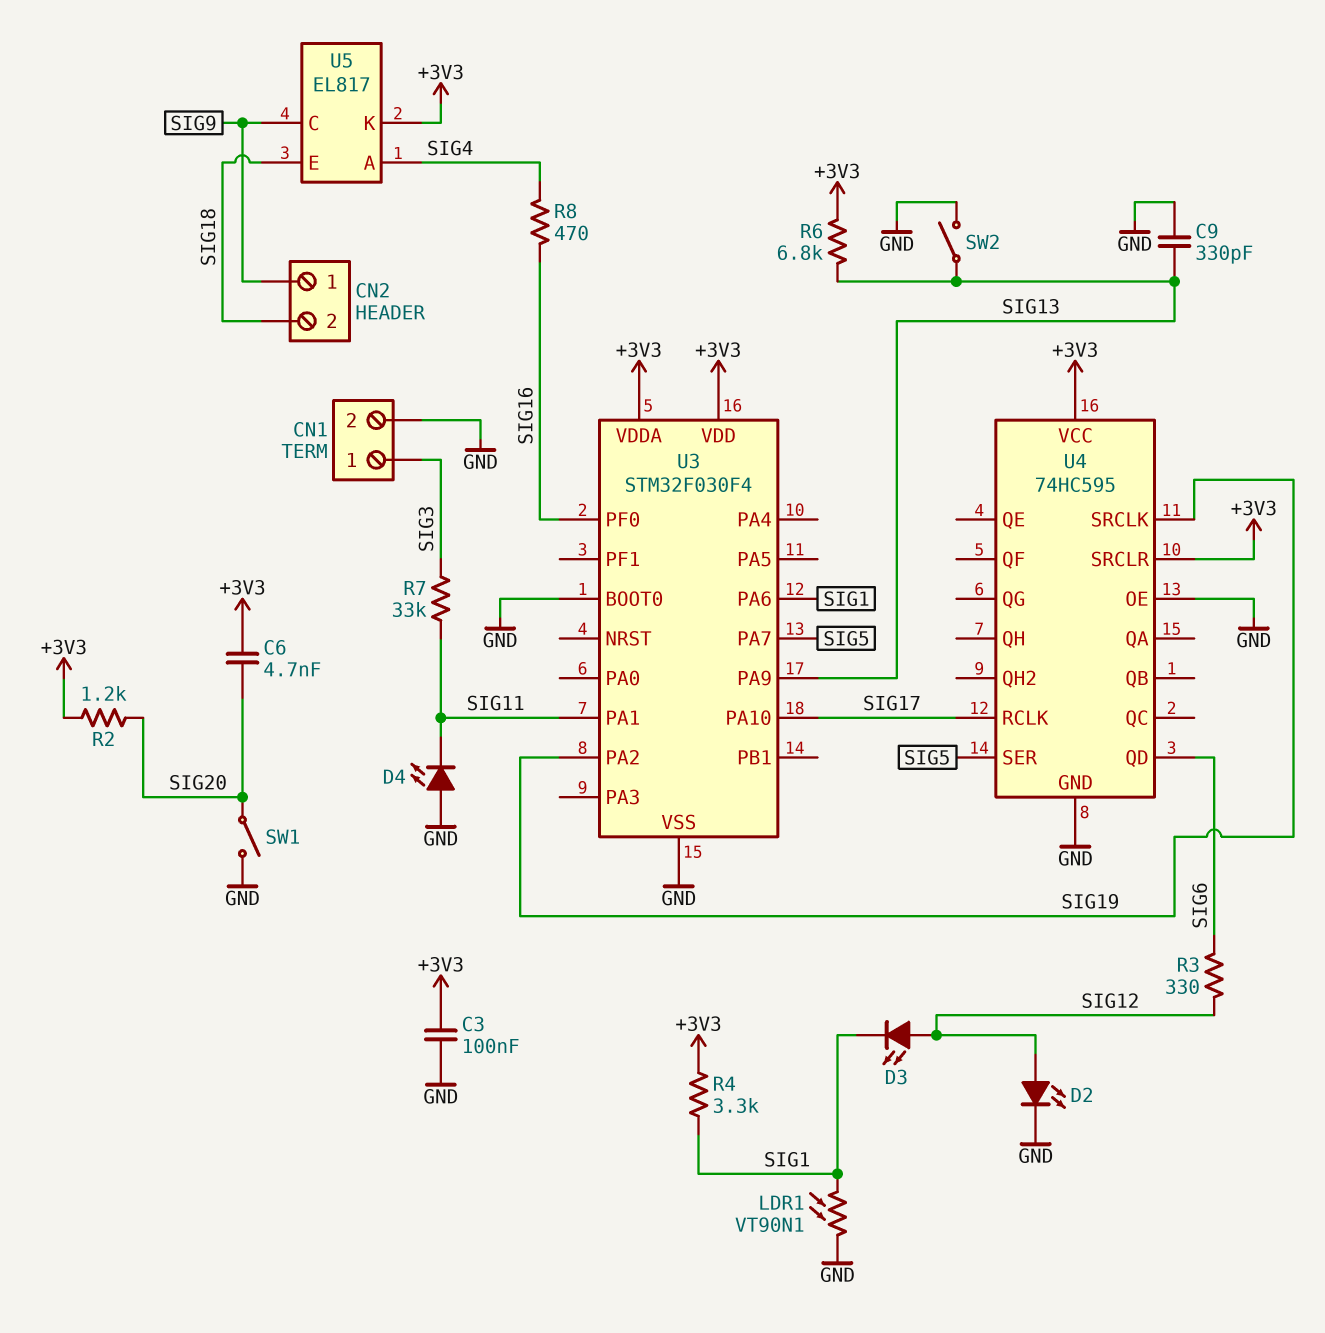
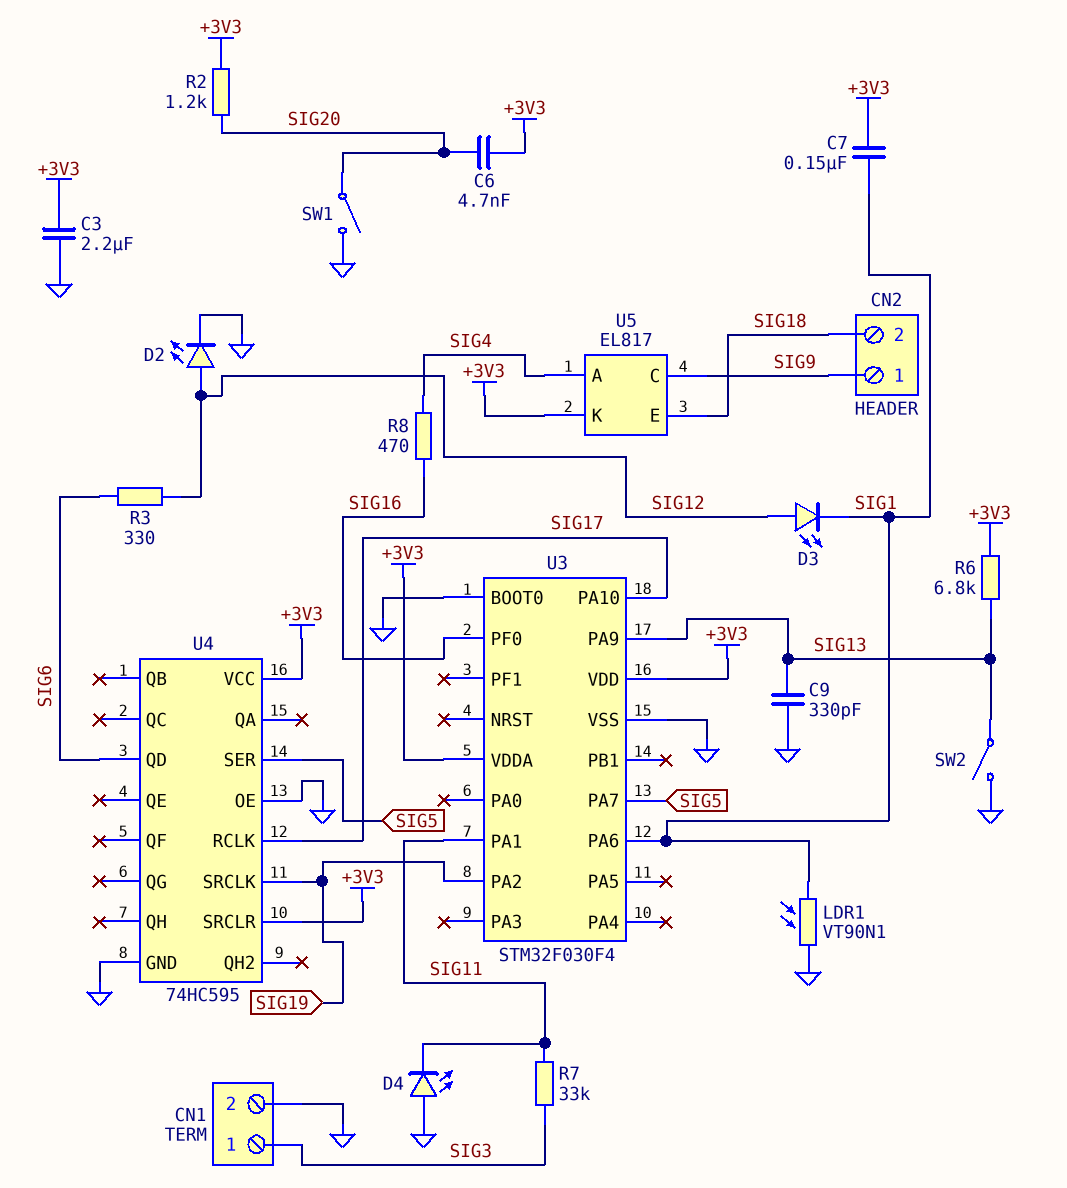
C3: 100nF (+3V3, GND) -> 2.2uF (+3V3, GND)
C7: none -> 150nF (+3V3, SIG1)
R4: 3.3k (+3V3, SIG1) -> none

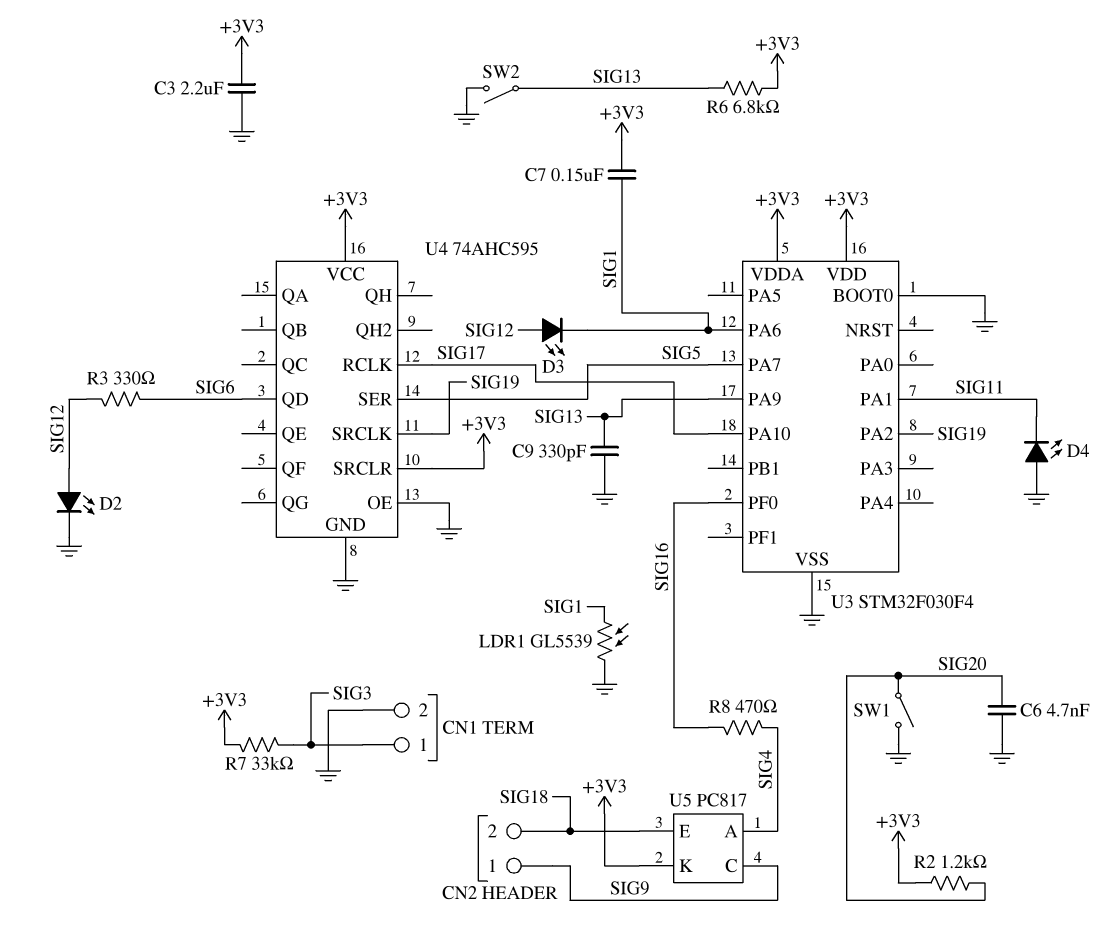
C6: 4.7nF (+3V3, SIG20) -> 4.7nF (GND, SIG20)
LDR1: VT90N1 (GND, SIG1) -> GL5539 (GND, SIG1)
R7: 33k (SIG3, SIG11) -> 33k (+3V3, SIG3)
U4: 74HC595 -> 74AHC595
U5: EL817 -> PC817

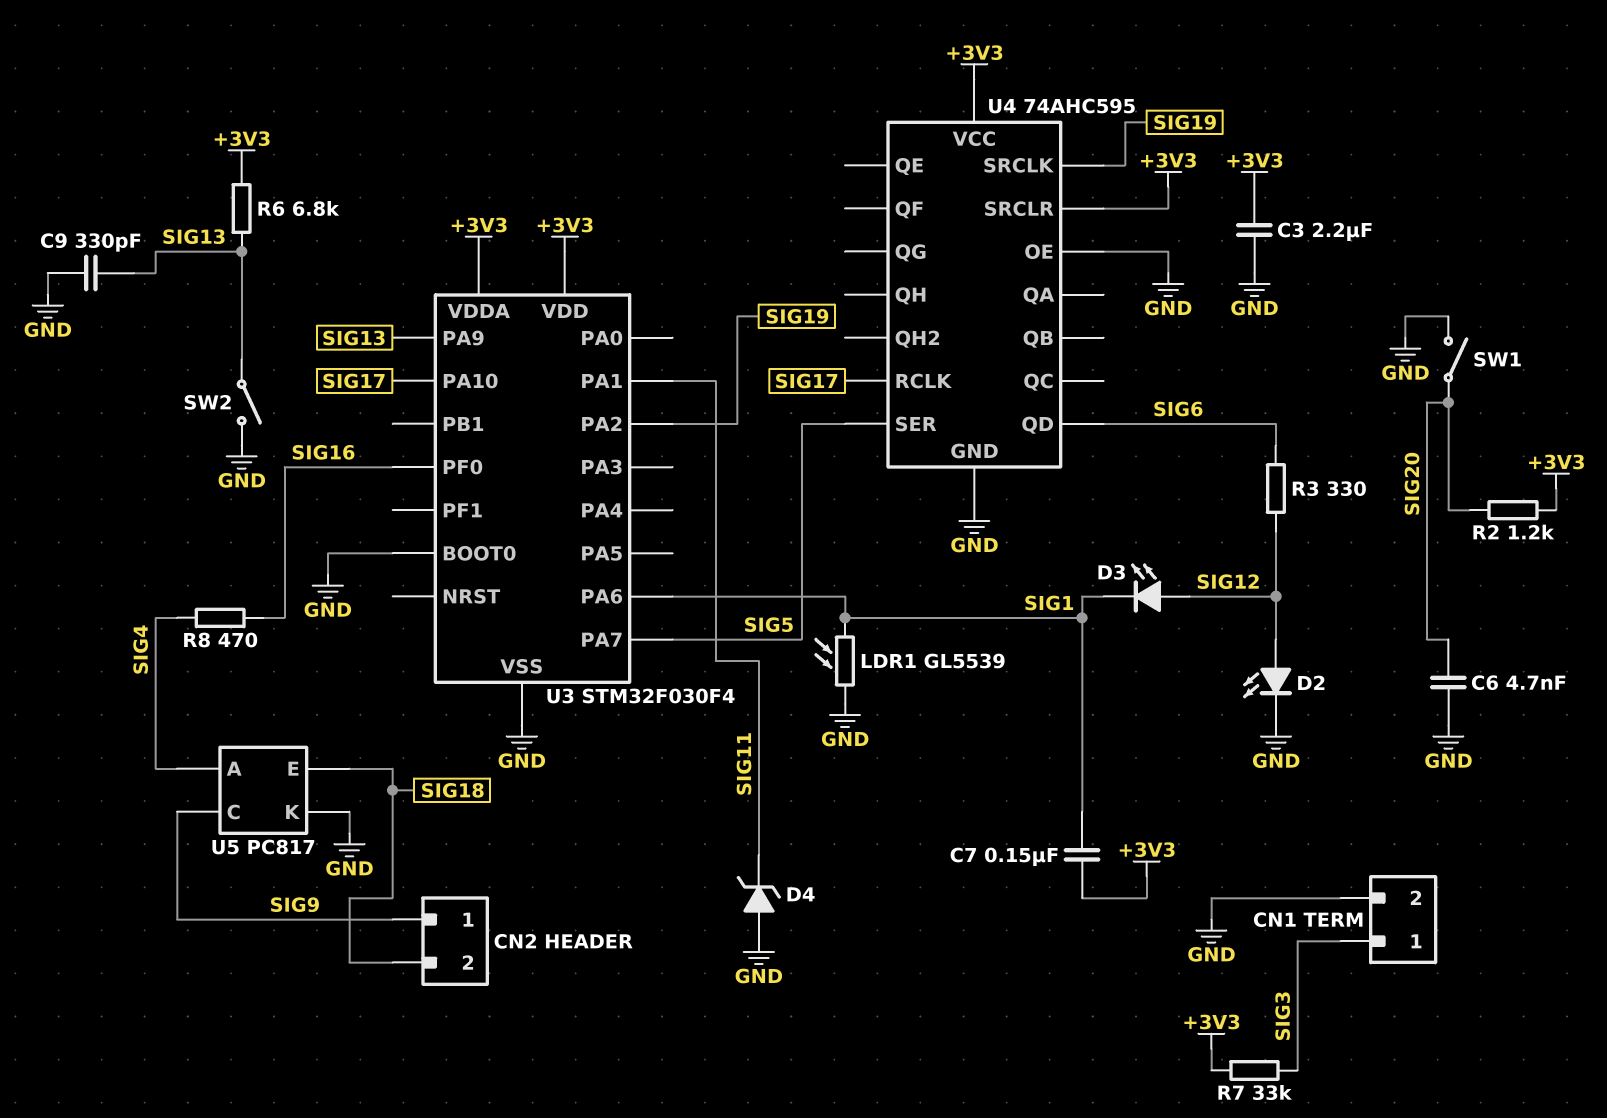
D4: LED (A GND, K SIG11) -> zener (A GND, K SIG11)
U5 pin K: +3V3 -> GND

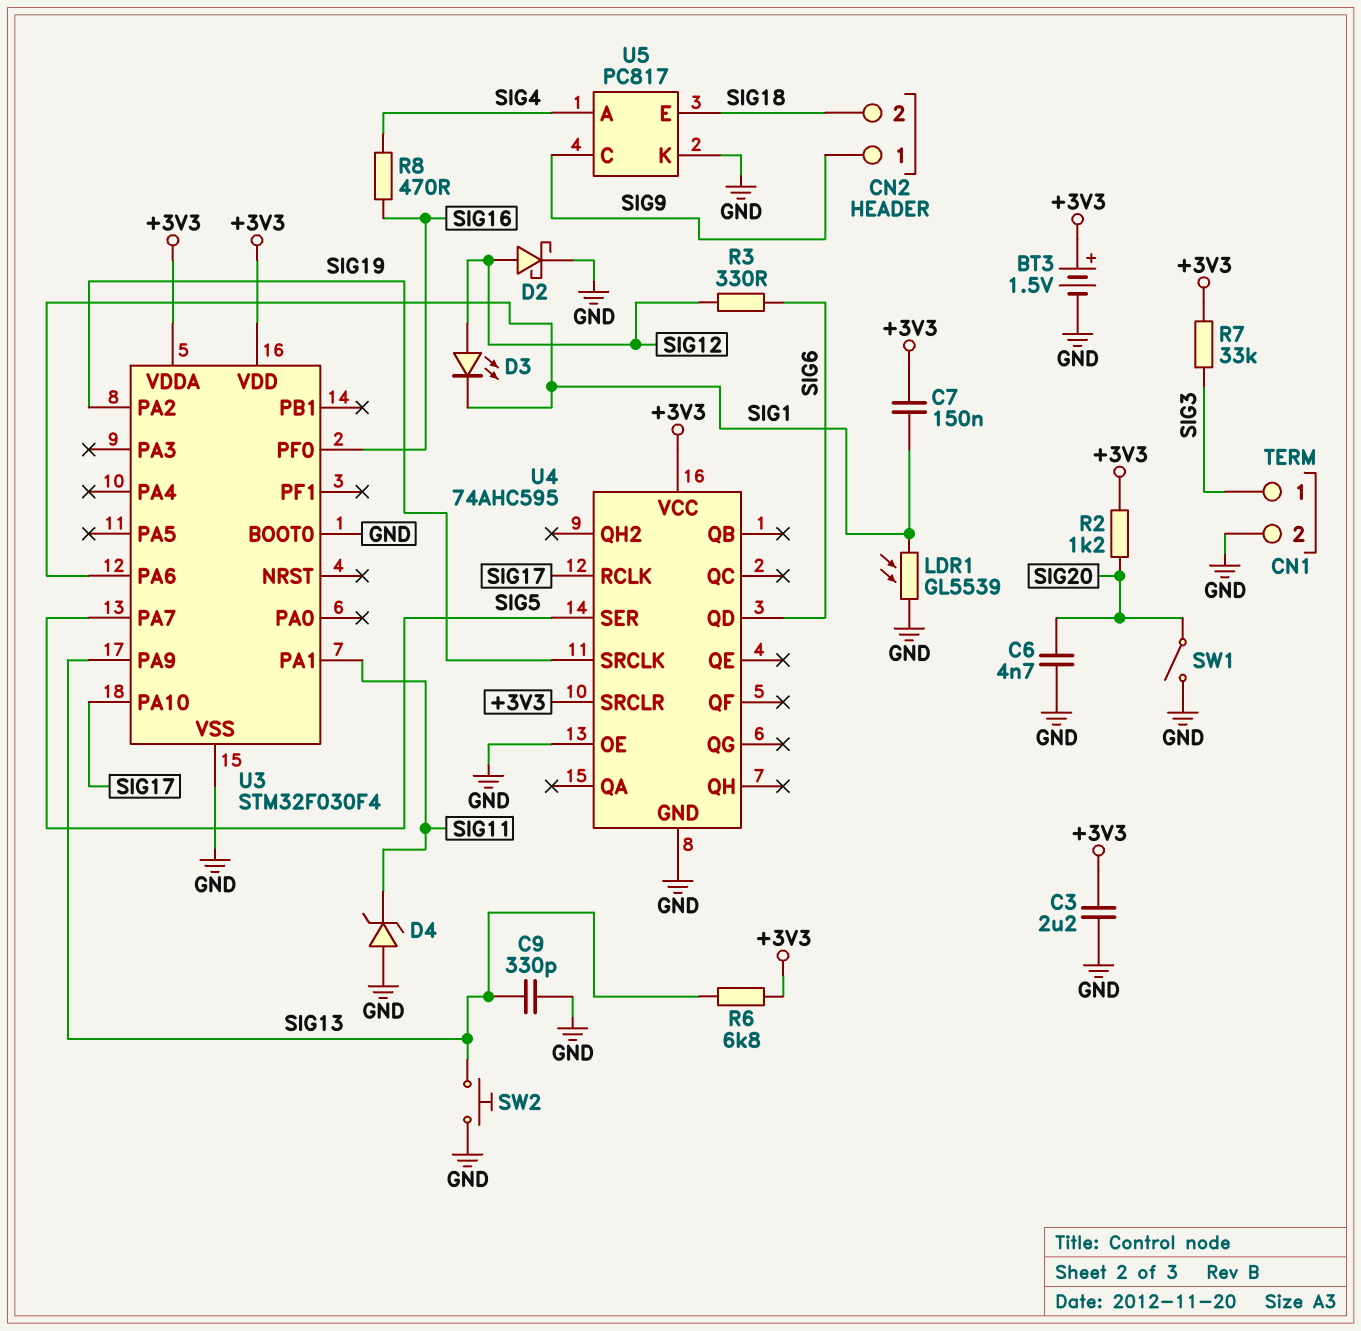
BT3: none -> 1.5V (plus +3V3, minus GND)
D2: LED (A SIG12, K GND) -> schottky (A SIG12, K GND)
SW2: switch (GND, SIG13) -> button (GND, SIG13)

